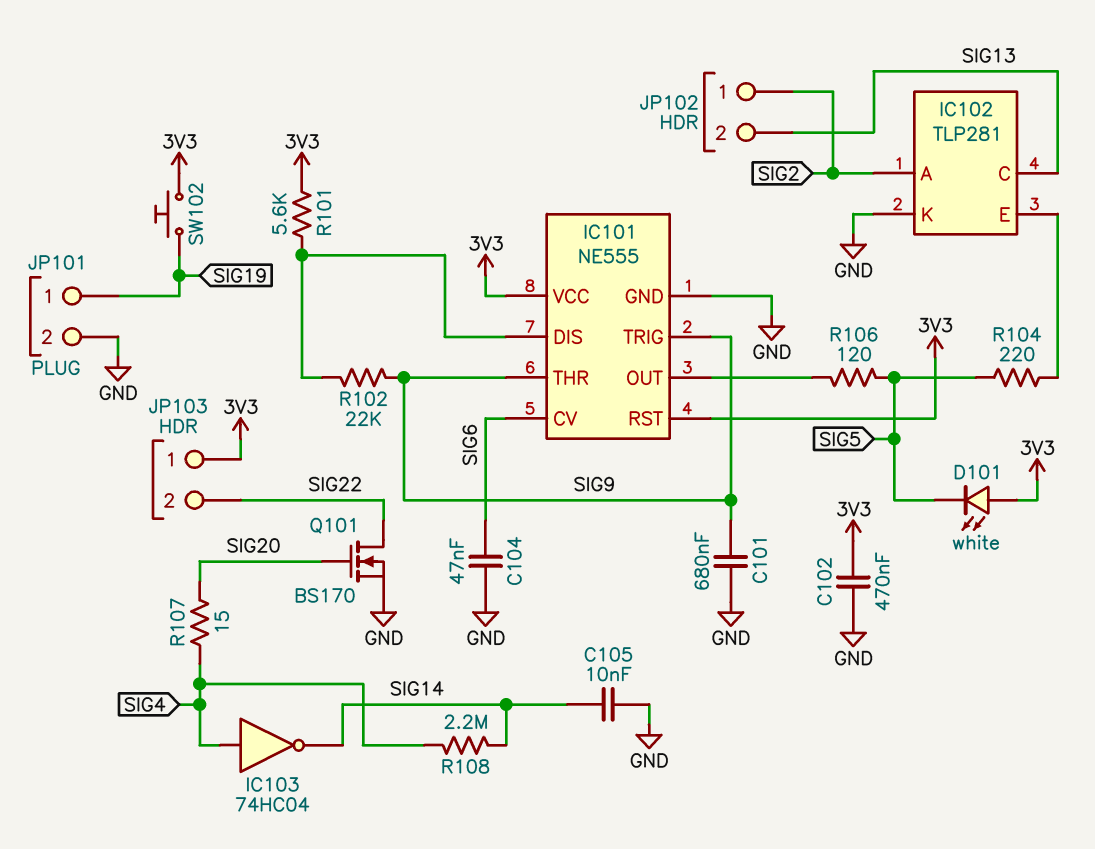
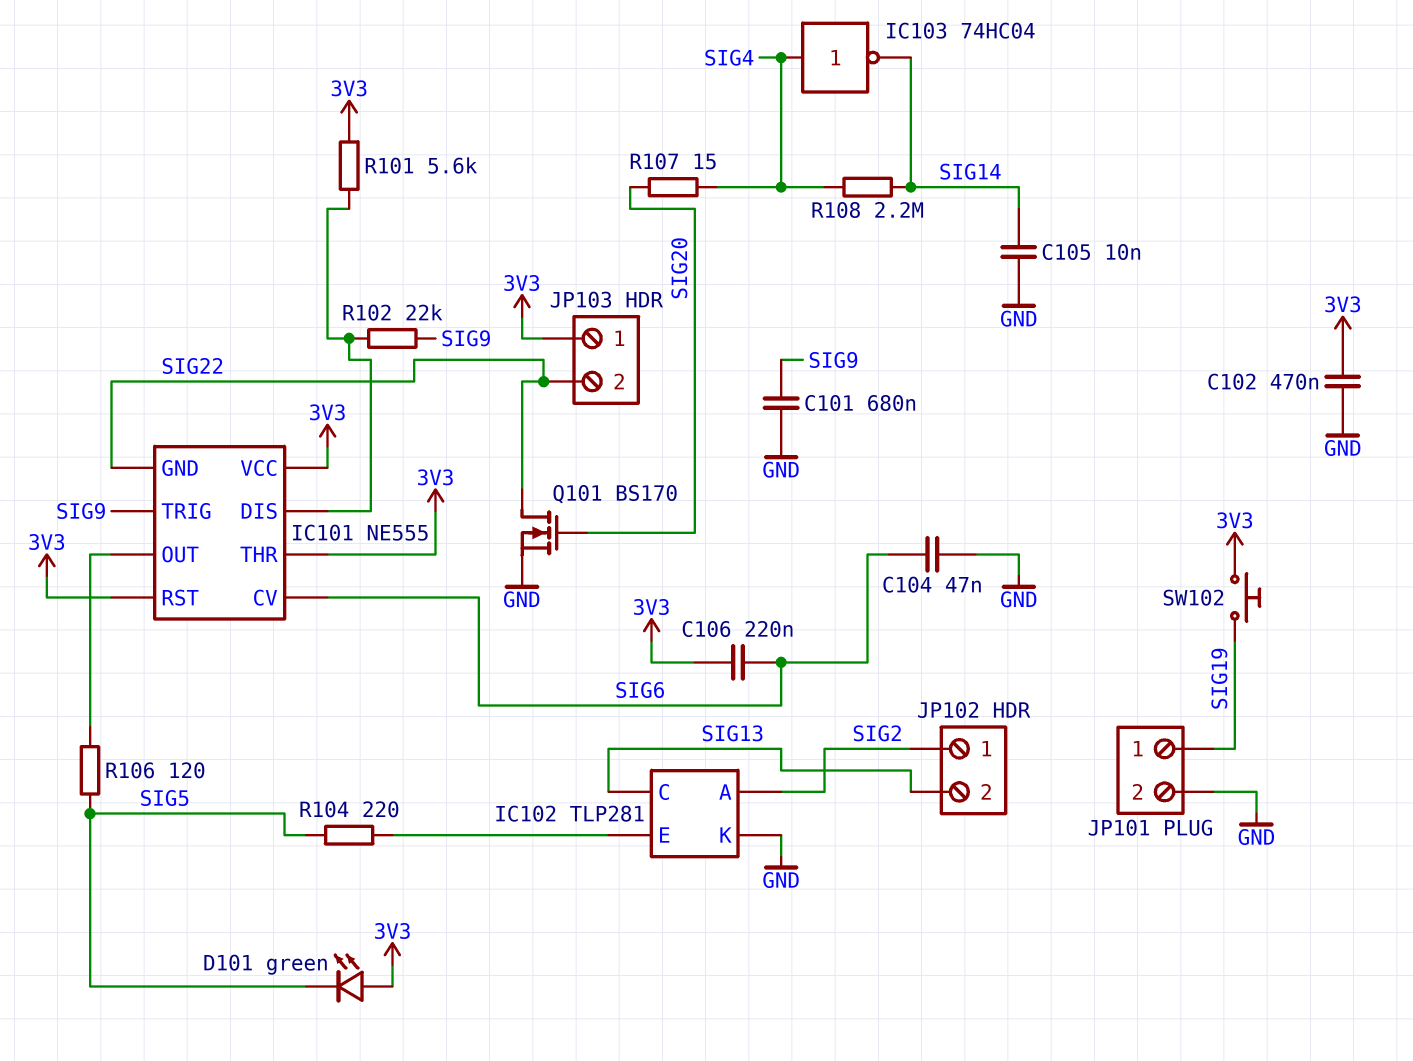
C106: none -> 220nF (3V3, SIG6)
D101: LED white (A 3V3, K SIG5) -> LED green (A 3V3, K SIG5)
IC101 pin GND: GND -> SIG22
IC101 pin THR: SIG9 -> 3V3

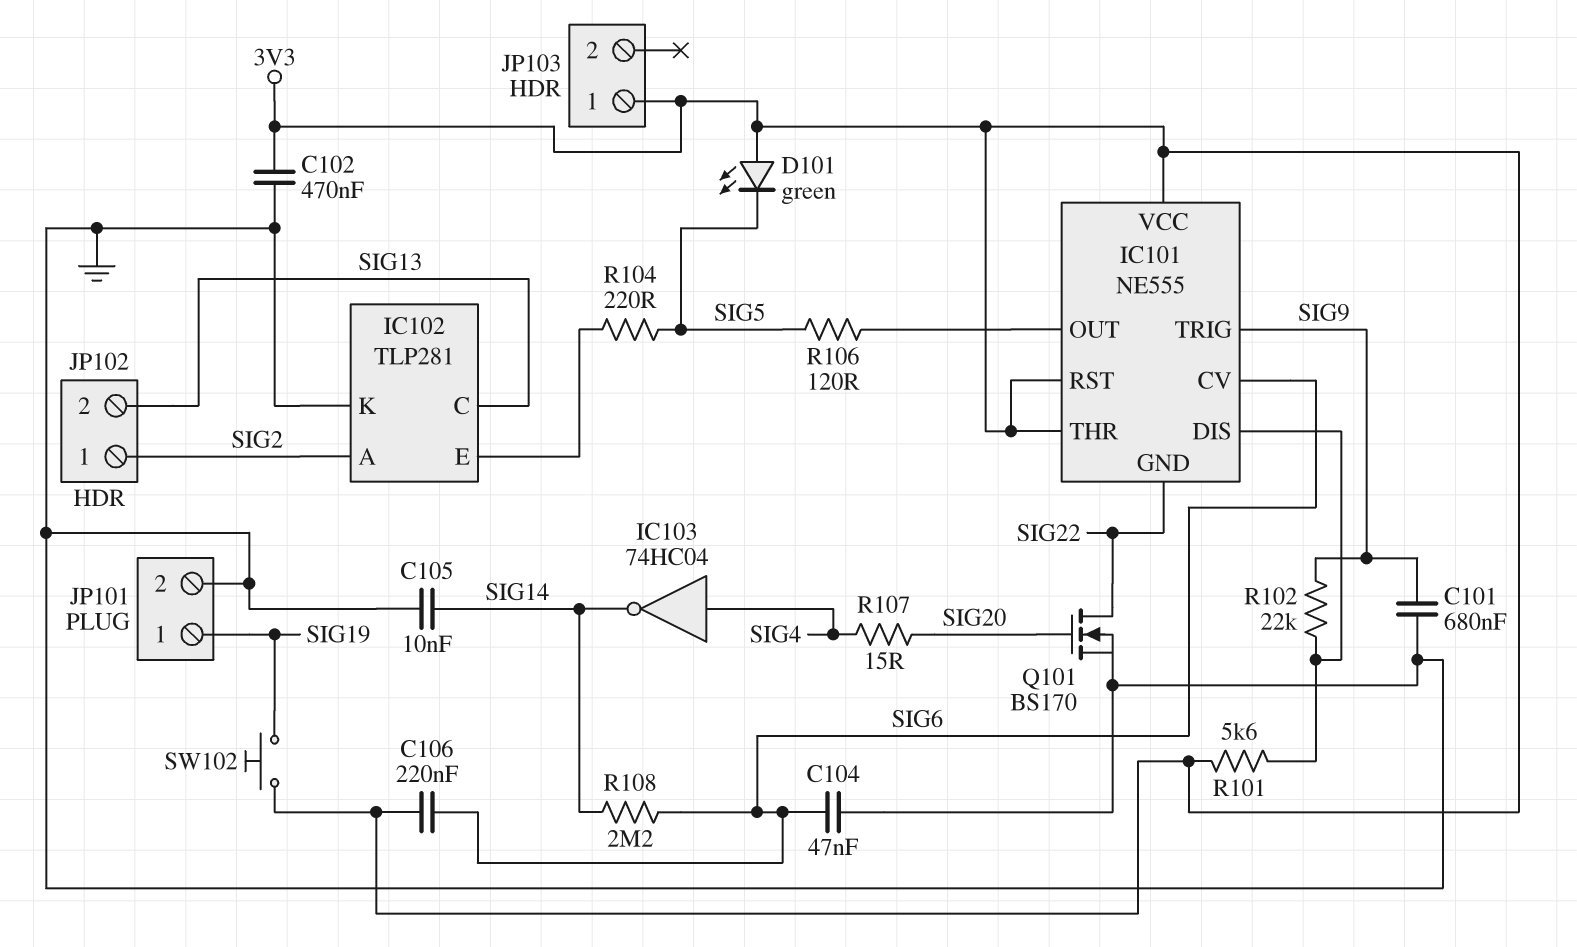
JP103 pin 2: SIG22 -> none
R108: 2.2M (SIG4, SIG14) -> 2.2M (SIG6, SIG14)

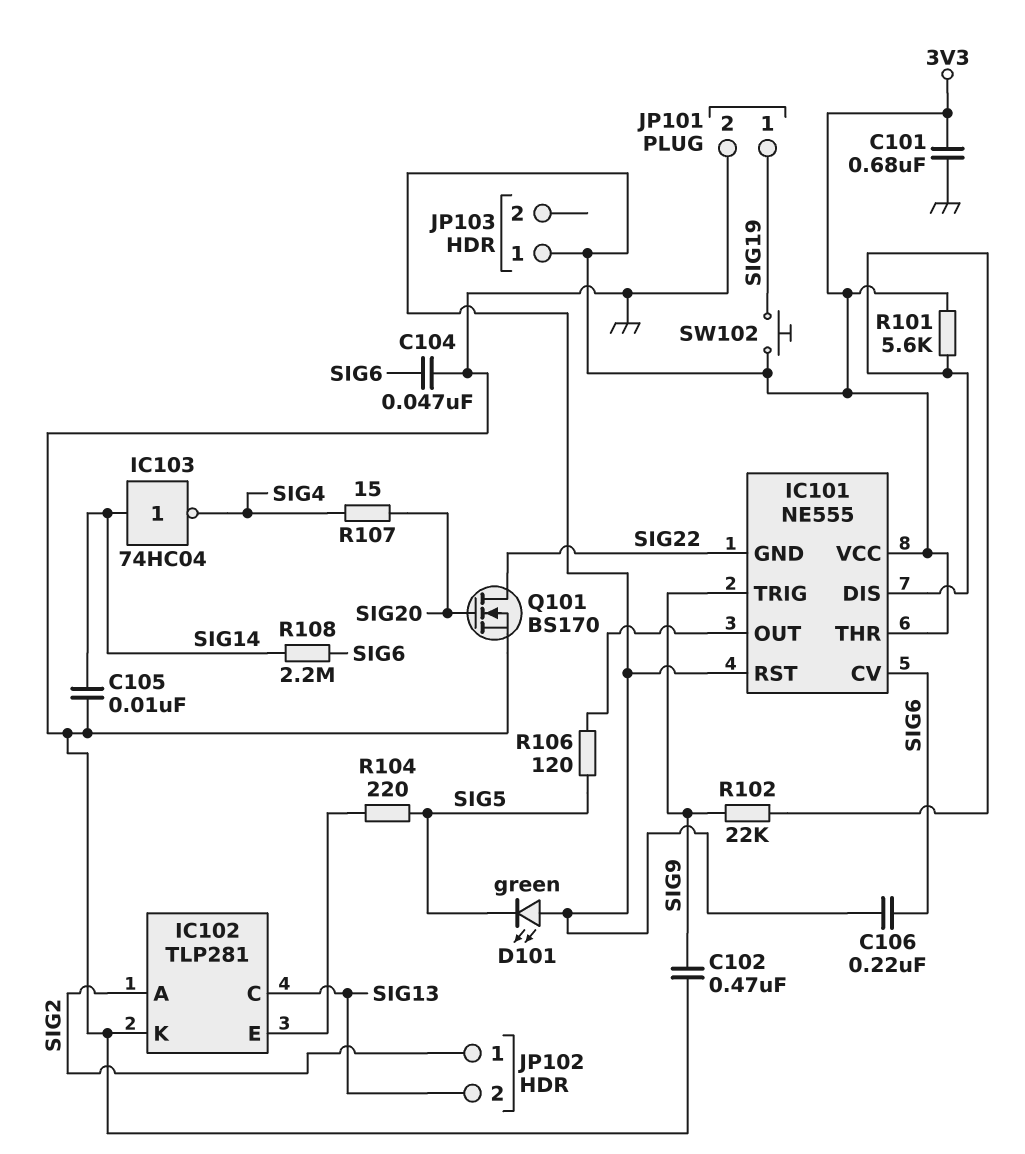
C101: 680nF (GND, SIG9) -> 680nF (3V3, GND)
C102: 470nF (3V3, GND) -> 470nF (GND, SIG9)
IC103: NOT 74HC04 (in SIG4, out SIG14) -> NOT 74HC04 (in SIG14, out SIG4)

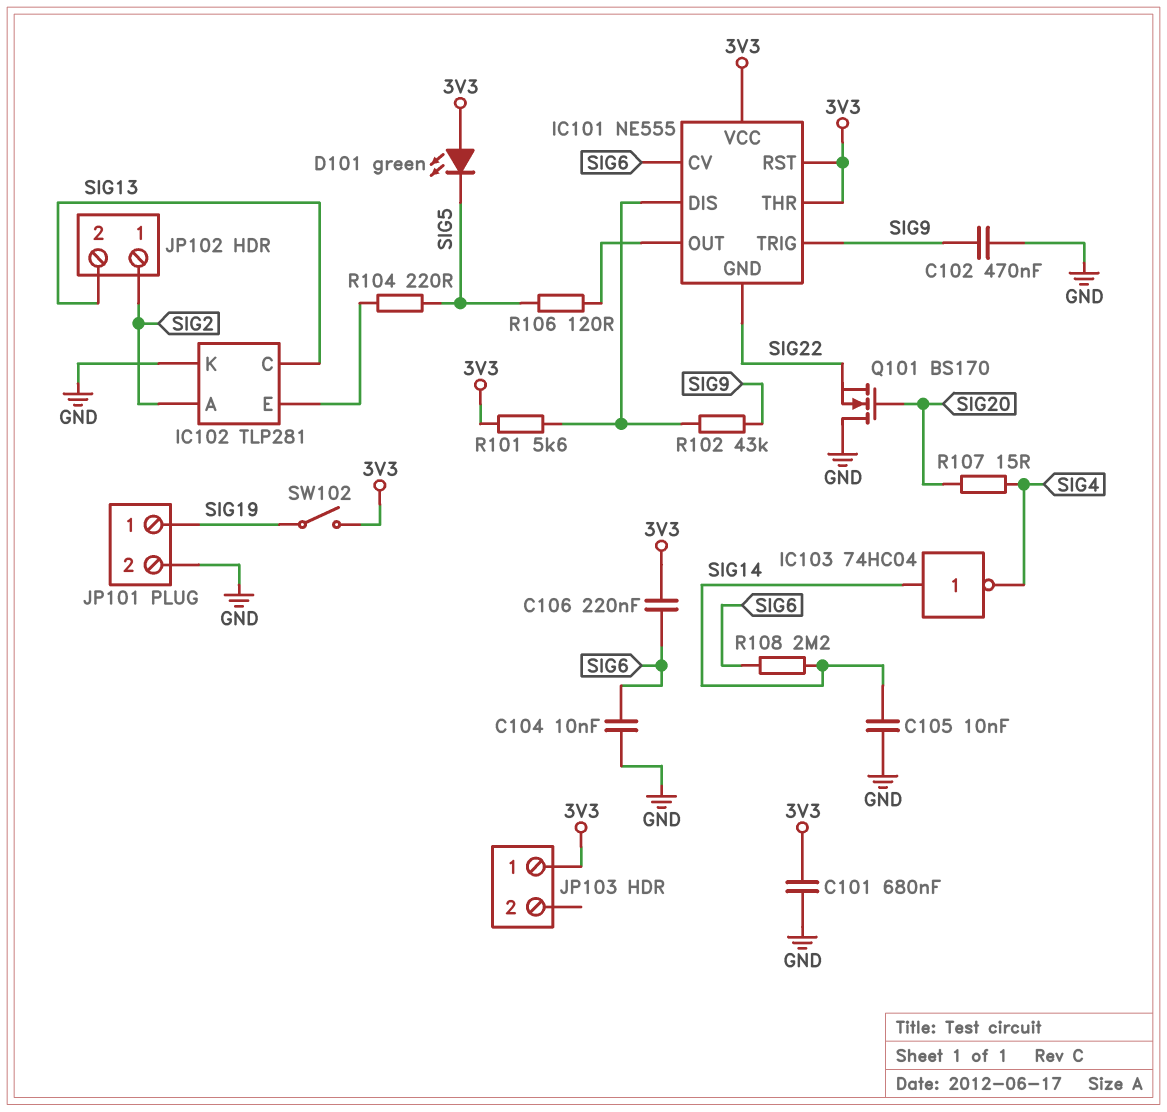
C104: 47nF (GND, SIG6) -> 10nF (GND, SIG6)
Q101: NMOS BS170 (G SIG20, D SIG22, S GND) -> NMOS BS170 (G SIG20, D GND, S SIG22)
R102: 22k (IC101/DIS, SIG9) -> 43k (IC101/DIS, SIG9)
SW102: button (3V3, SIG19) -> switch (3V3, SIG19)

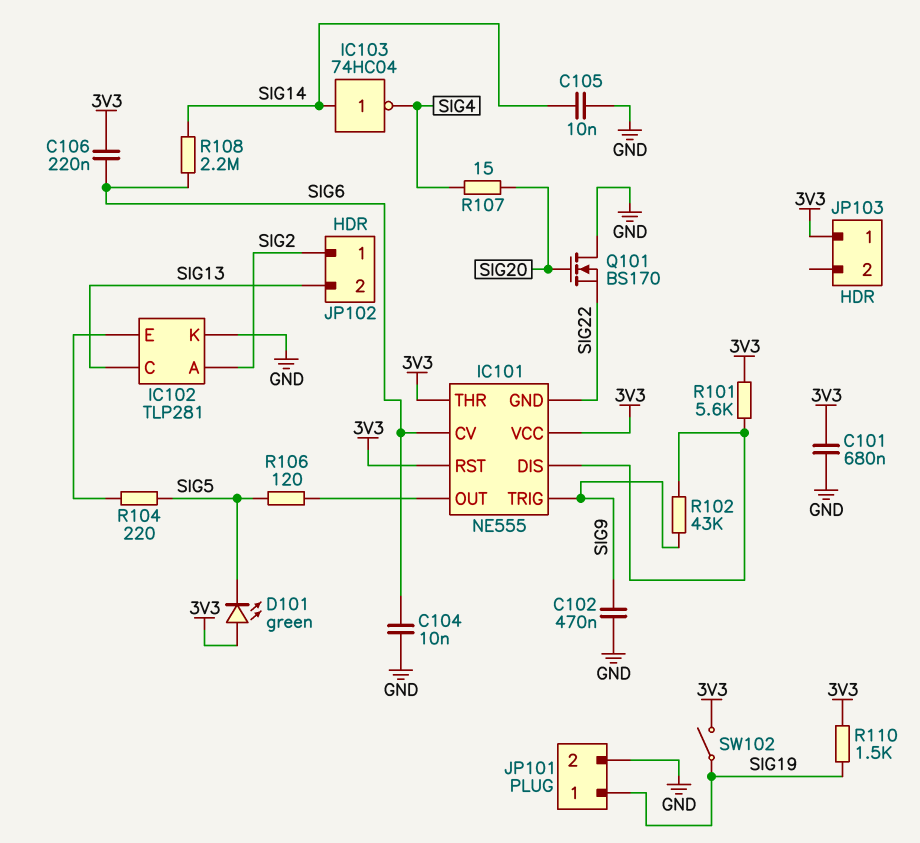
R110: none -> 1.5k (3V3, SIG19)

